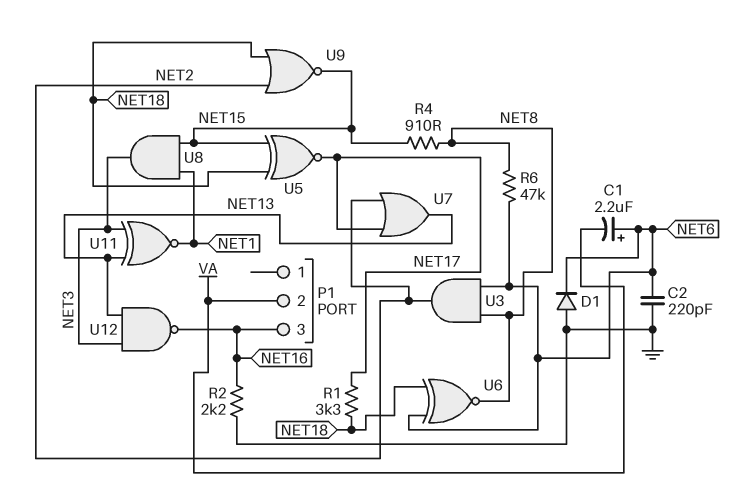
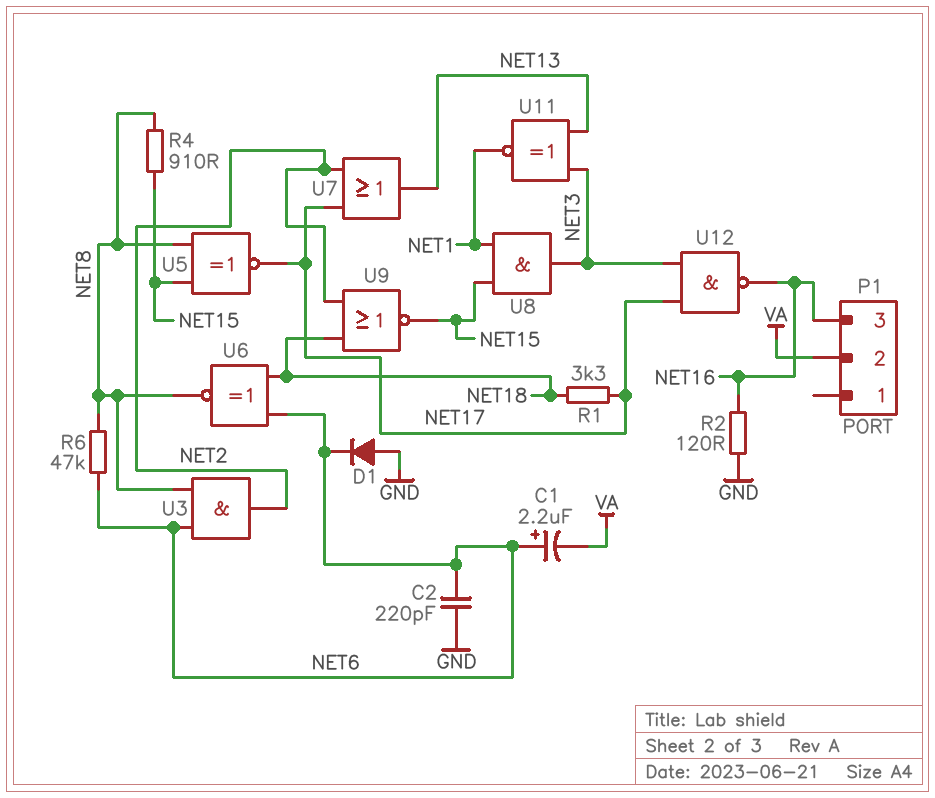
R2: 2.2k (GND, NET16) -> 120 (GND, NET16)
U5: XNOR (in NET15, in NET18, out NET17) -> XNOR (in NET8, in NET15, out NET17)
U12: NAND (in NET3, in NET13, out NET16) -> NAND (in NET3, in NET17, out NET16)

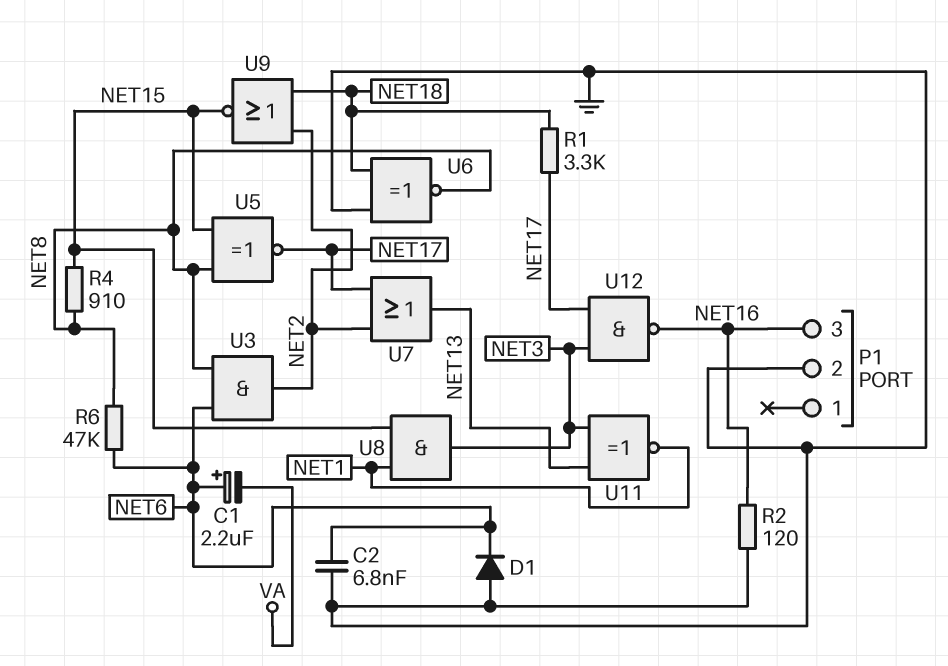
C2: 220pF (GND, NET6) -> 6.8nF (GND, NET6)
P1 pin 2: VA -> GND
U6: XNOR (in NET6, in NET18, out NET8) -> XNOR (in GND, in NET18, out NET8)

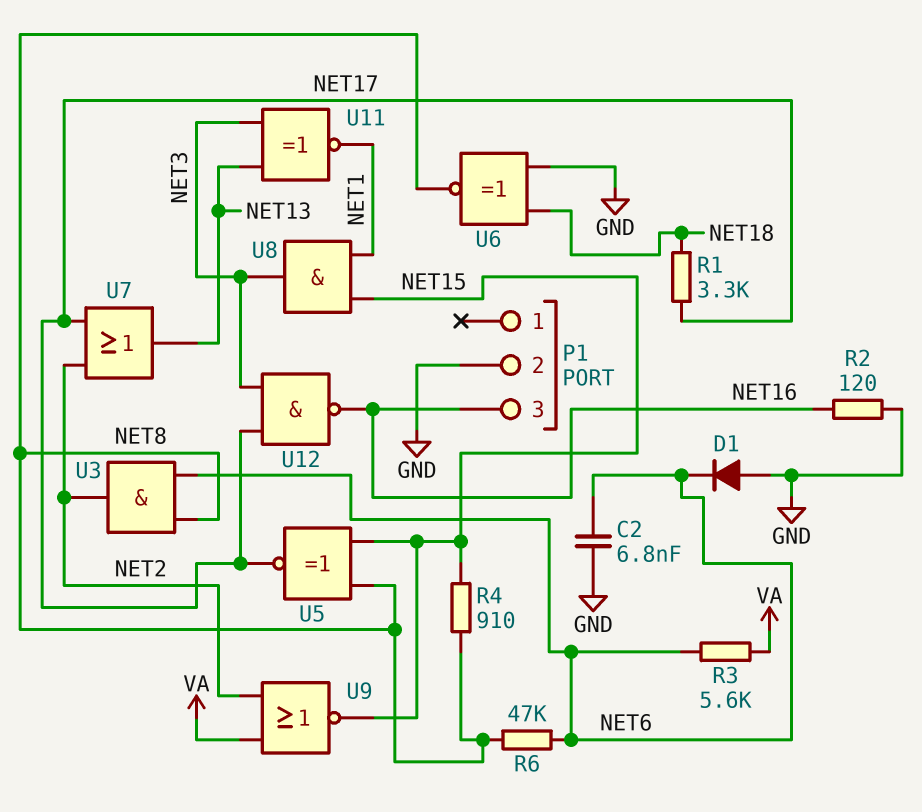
C1: 2.2uF (plus NET6, minus VA) -> none
R3: none -> 5.6k (NET6, VA)
U9: NOR (in NET2, in NET18, out NET15) -> NOR (in NET2, in VA, out NET15)

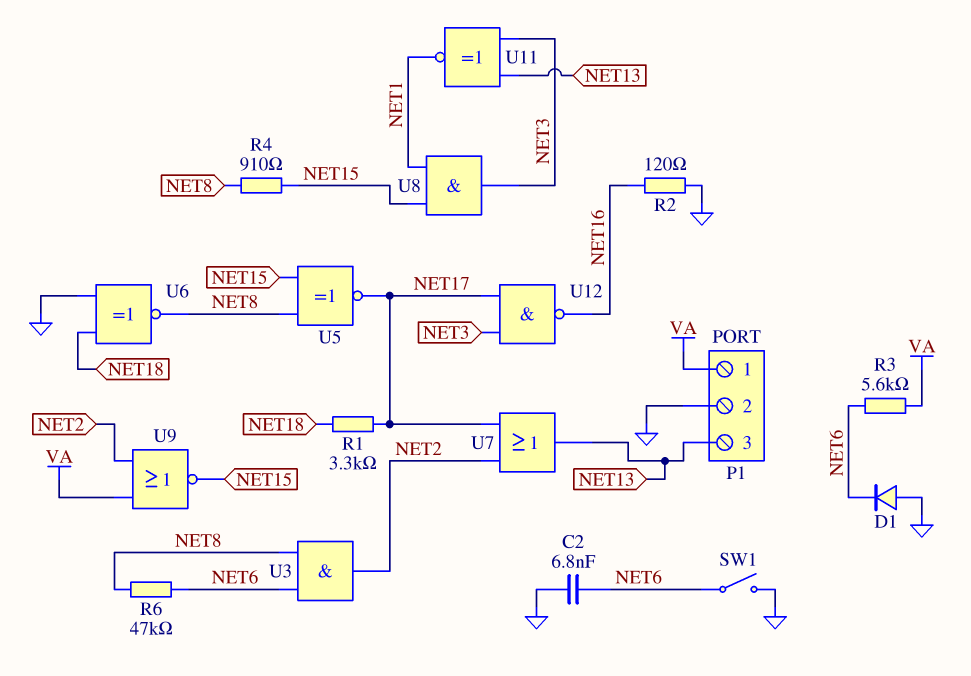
P1 pin 1: none -> VA
P1 pin 3: NET16 -> NET13
SW1: none -> switch (GND, NET6)

